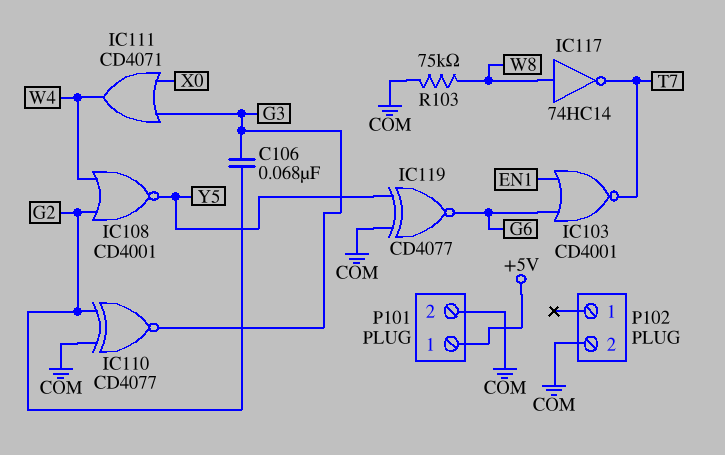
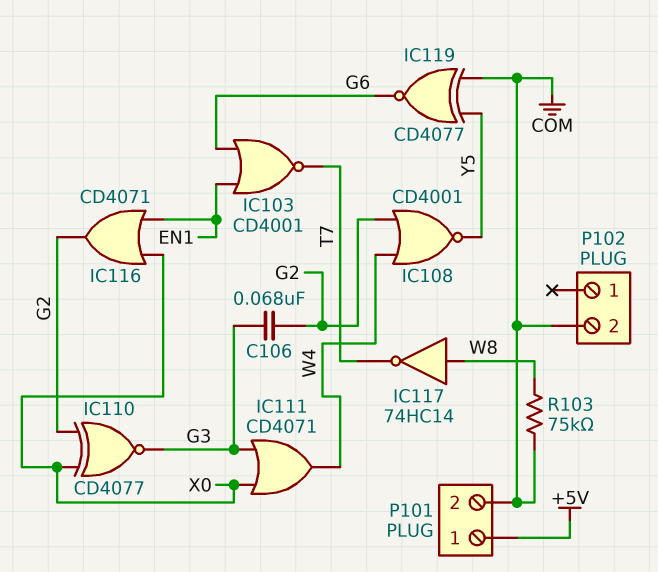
IC110: XNOR CD4077 (in COM, in G2, out G3) -> XNOR CD4077 (in G2, in X0, out G3)
IC116: none -> OR CD4071 (in EN1, in X0, out G2)

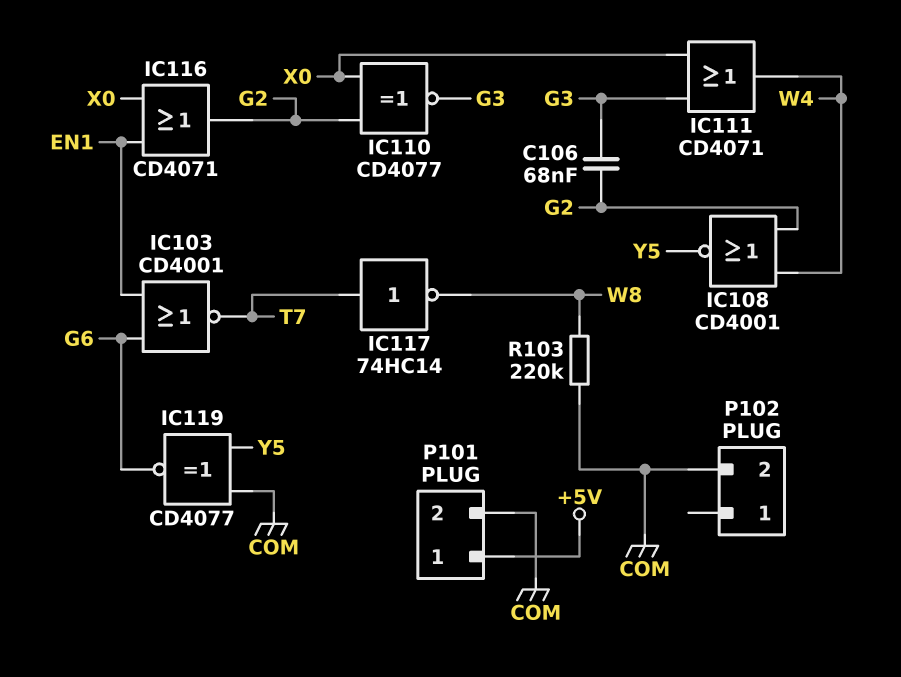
IC117: NOT 74HC14 (in W8, out T7) -> NOT 74HC14 (in T7, out W8)
R103: 75k (COM, W8) -> 220k (COM, W8)

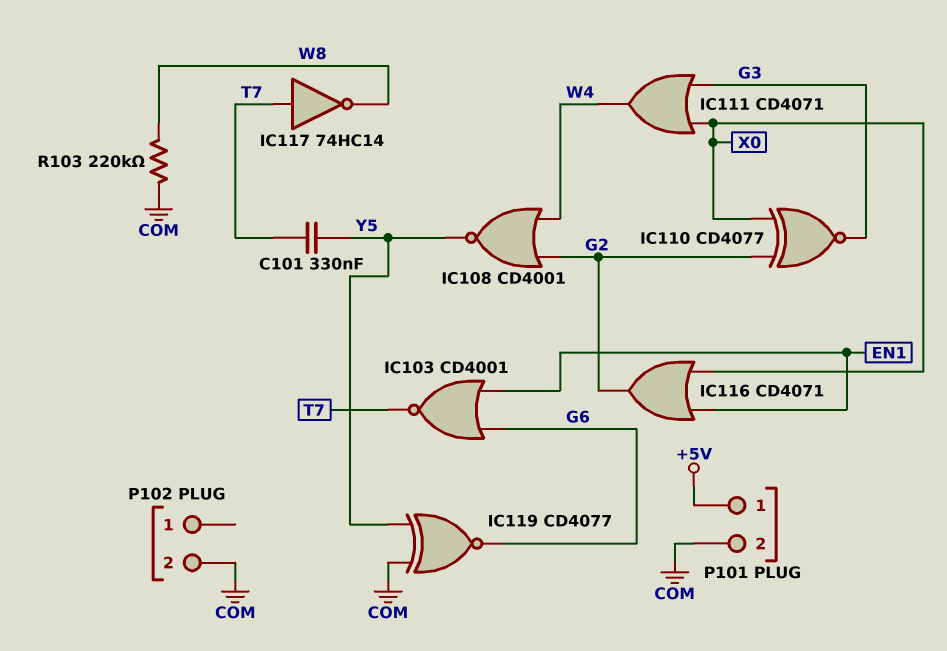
C101: none -> 330nF (T7, Y5)
C106: 68nF (G2, G3) -> none

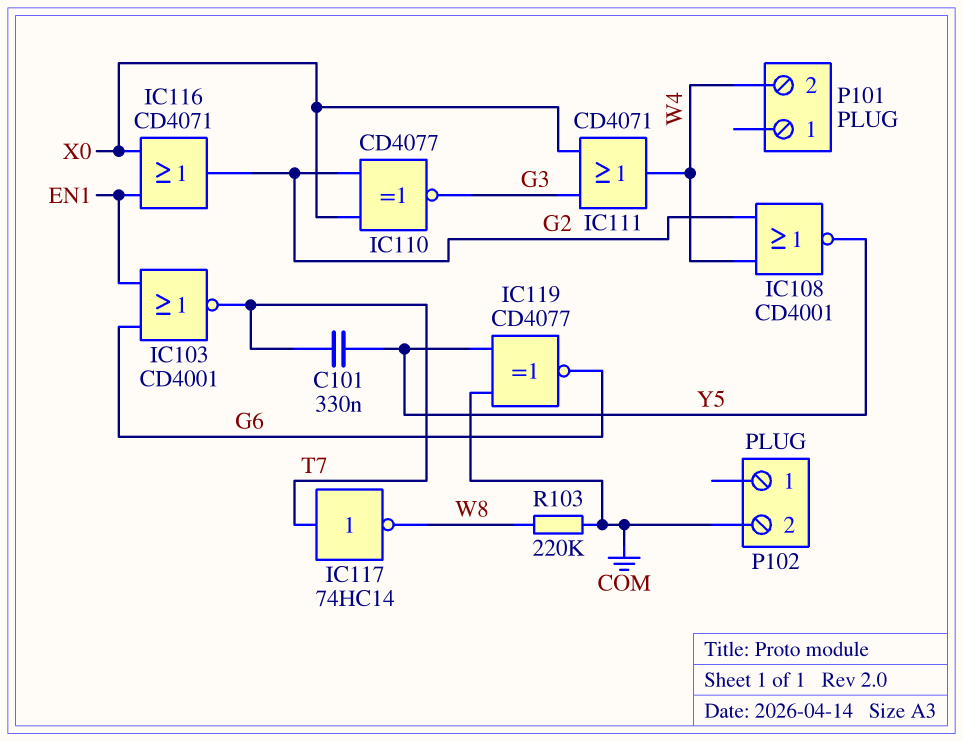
P101 pin 1: +5V -> none
P101 pin 2: COM -> W4

